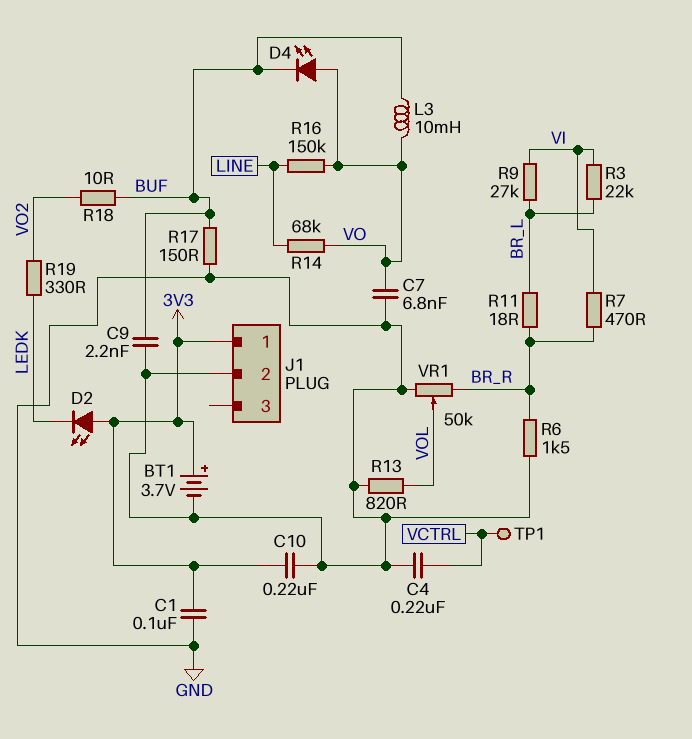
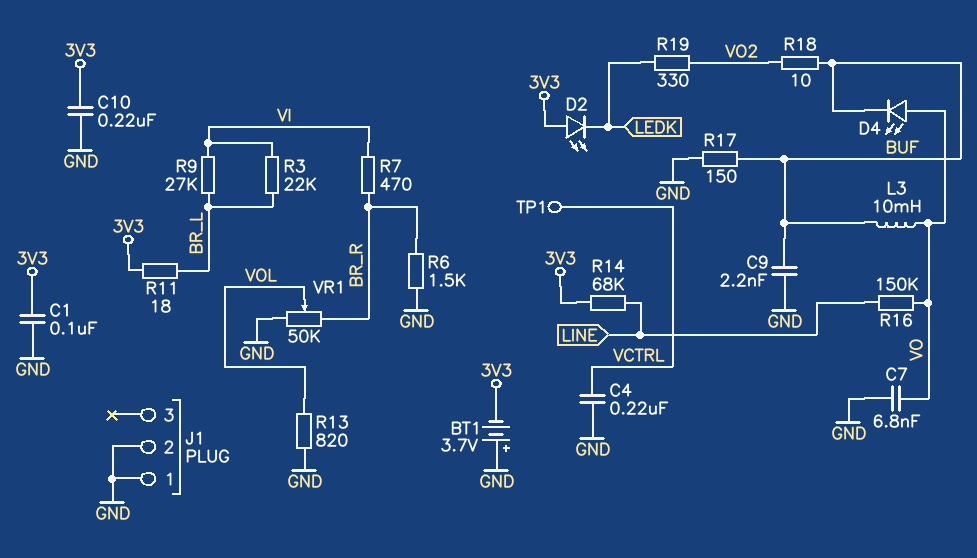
BT1: 3.7V (plus 3V3, minus GND) -> 3.7V (plus GND, minus 3V3)
J1 pin 1: 3V3 -> GND
R11: 18 (BR_L, BR_R) -> 18 (3V3, BR_L)
R14: 68k (LINE, VO) -> 68k (3V3, LINE)

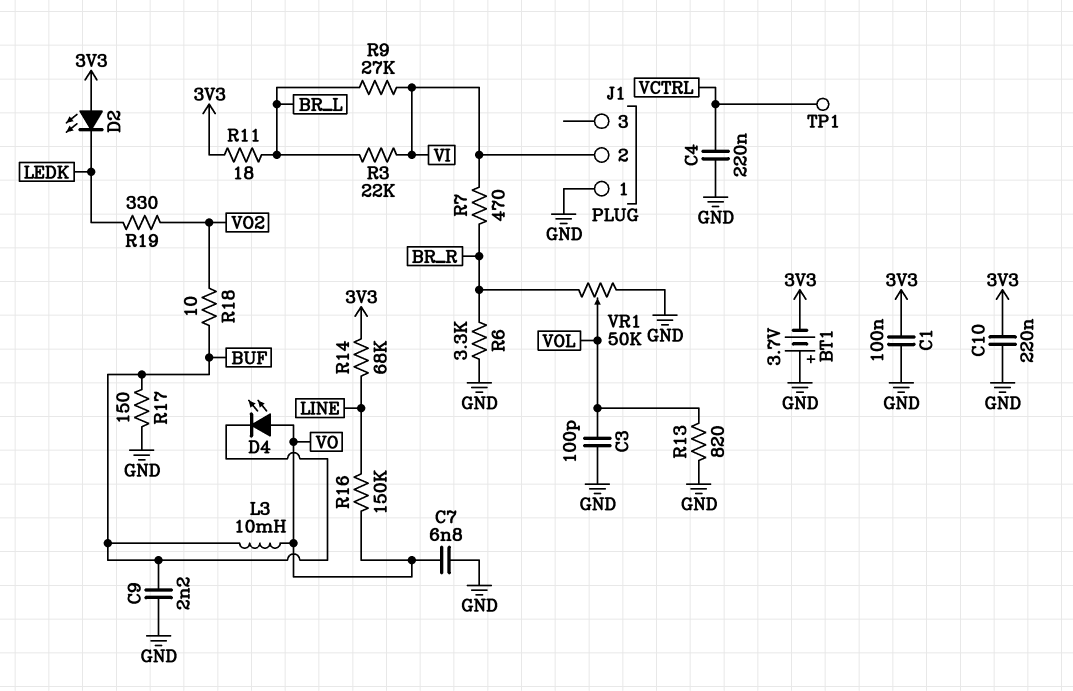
C3: none -> 100pF (GND, VOL)
J1 pin 2: GND -> VI
R6: 1.5k (BR_R, GND) -> 3.3k (BR_R, GND)

